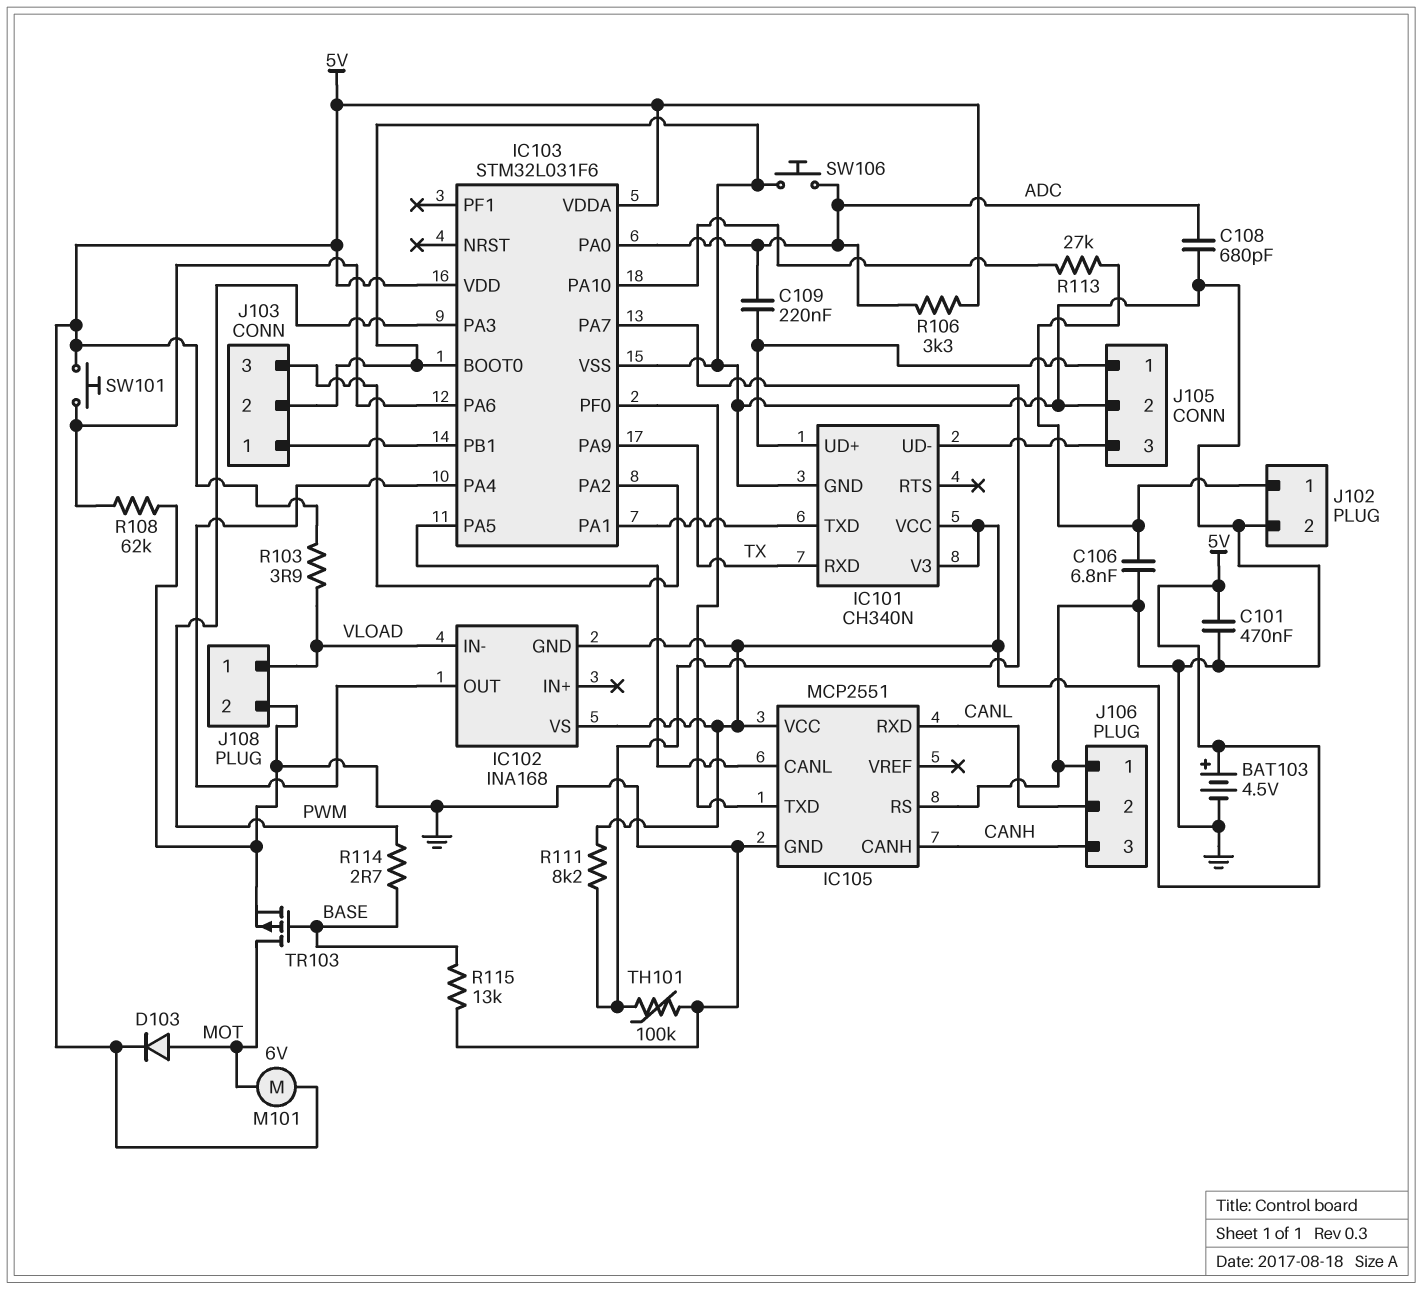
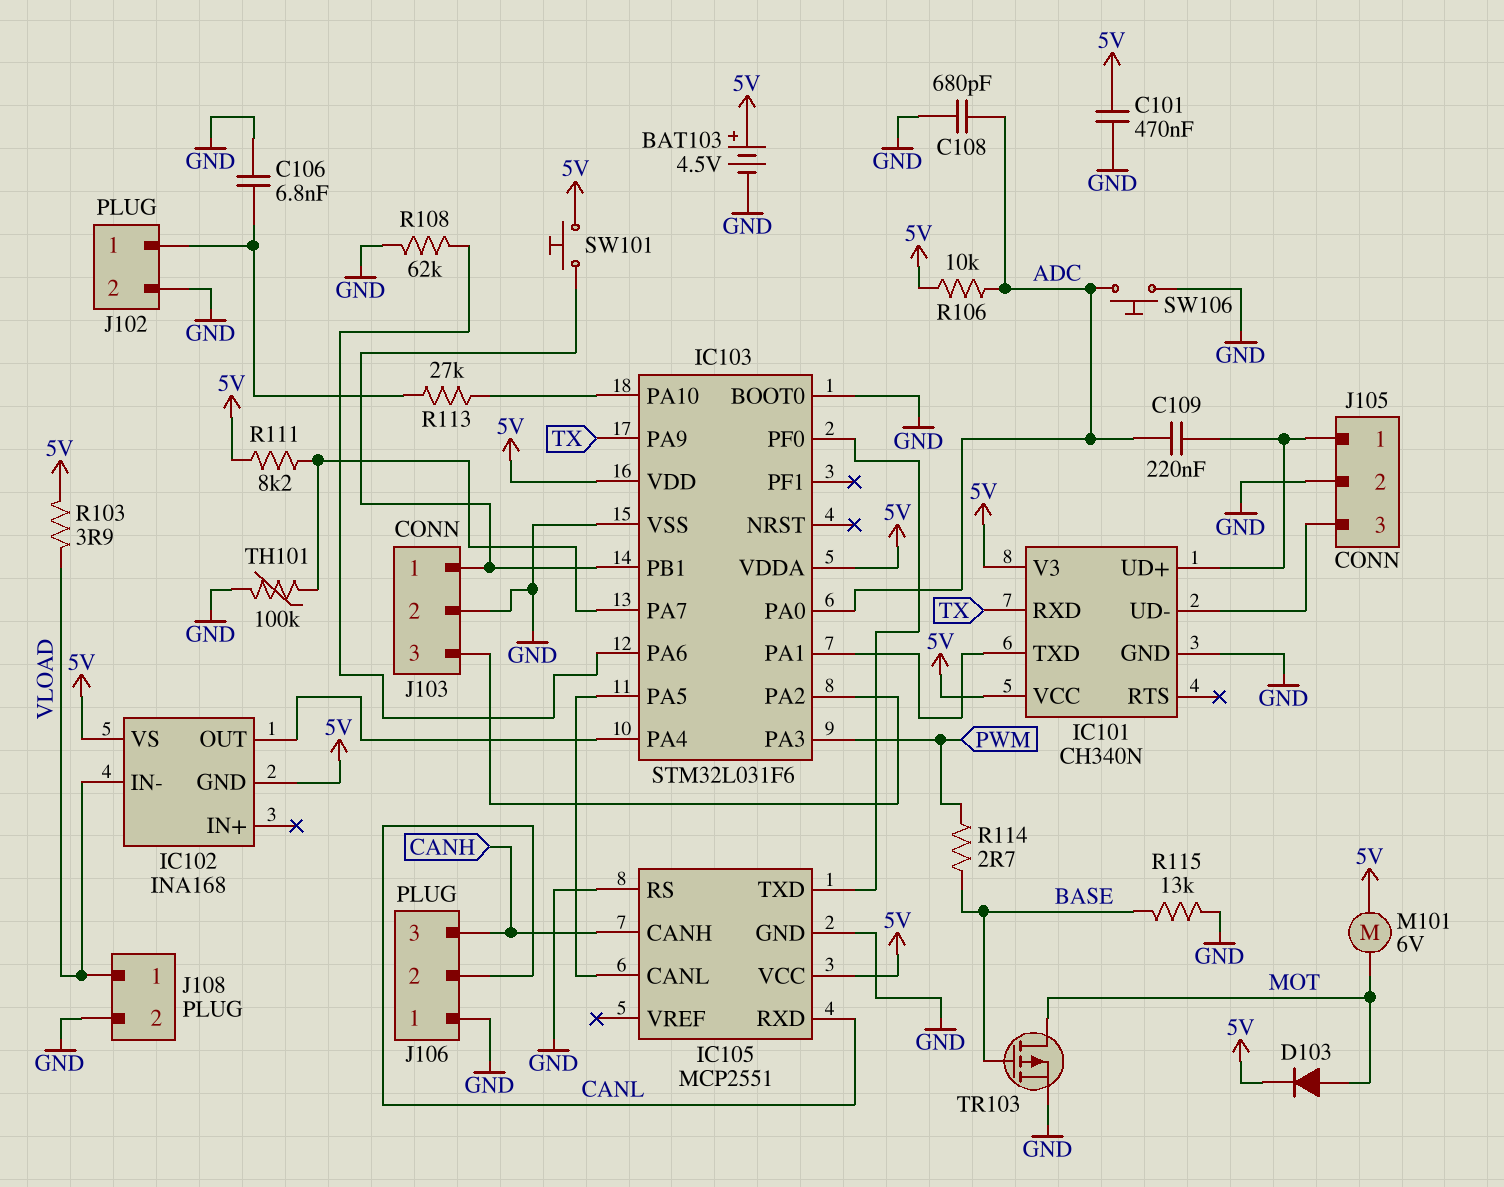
R106: 3.3k (5V, ADC) -> 10k (5V, ADC)
SW101: button (5V, IC103/PA6) -> button (5V, IC103/PB1)

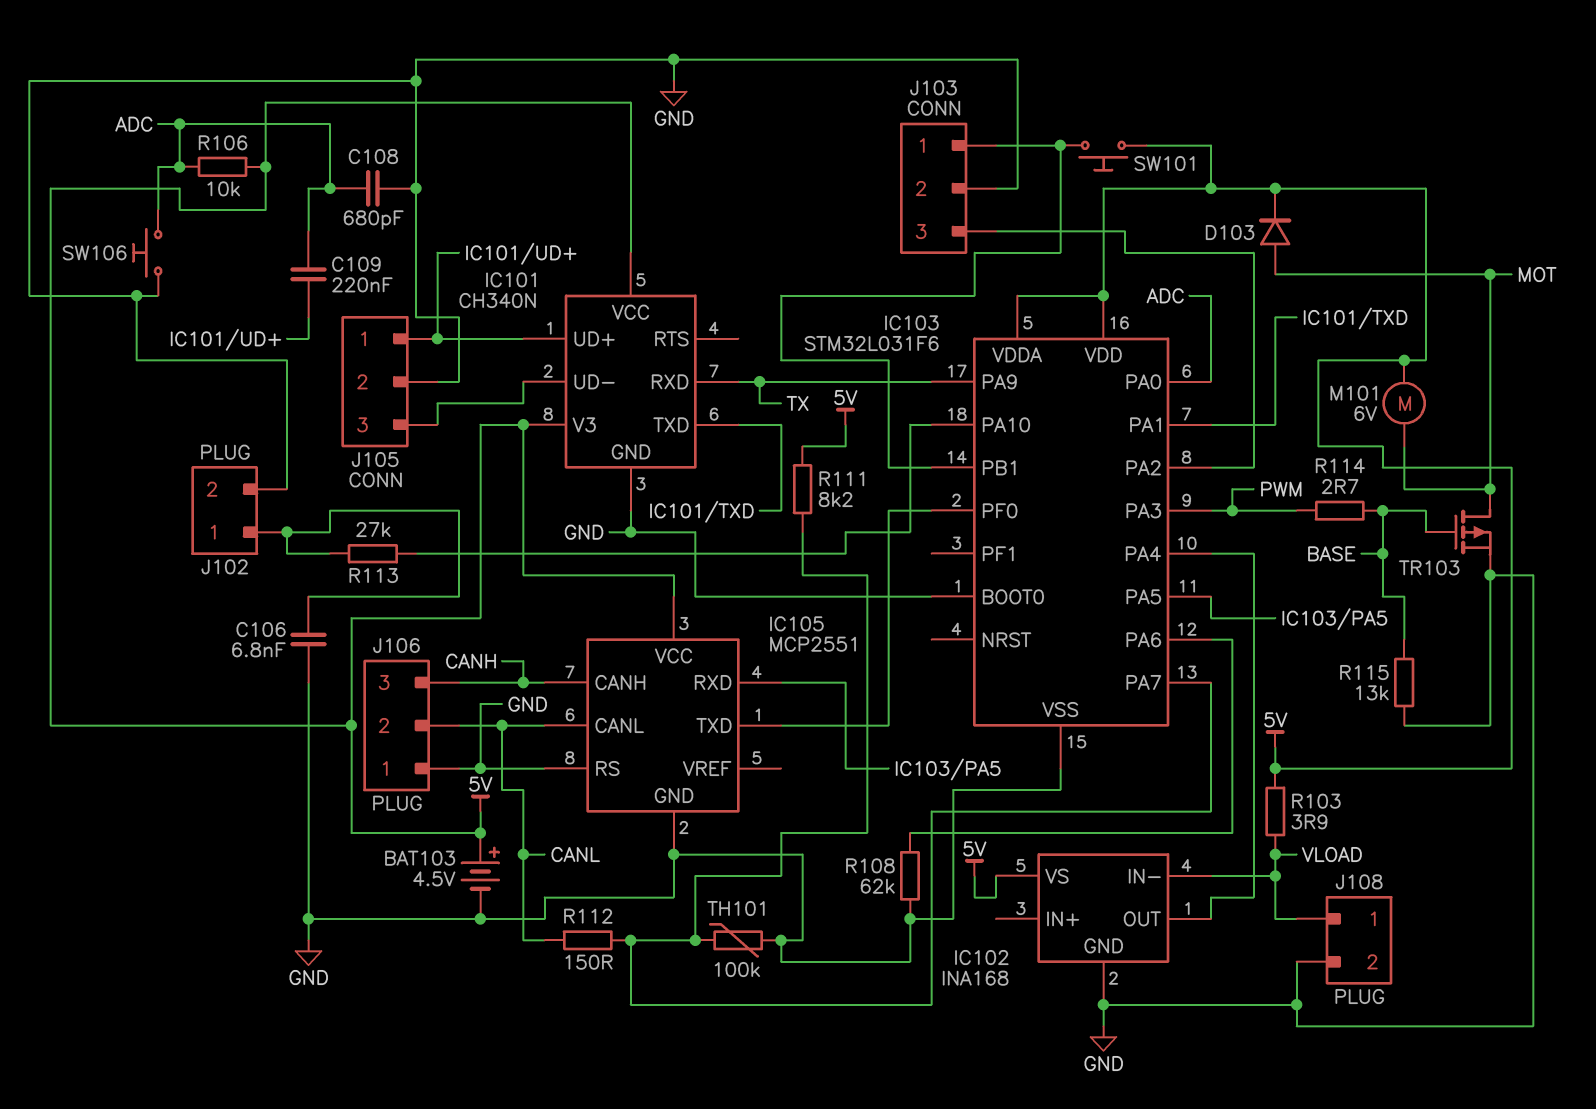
C101: 470nF (5V, GND) -> none
IC102 pin GND: 5V -> GND
IC105 pin CANL: IC103/PA5 -> CANL
IC105 pin RXD: CANL -> IC103/PA5
R112: none -> 150 (CANL, IC103/PA7)

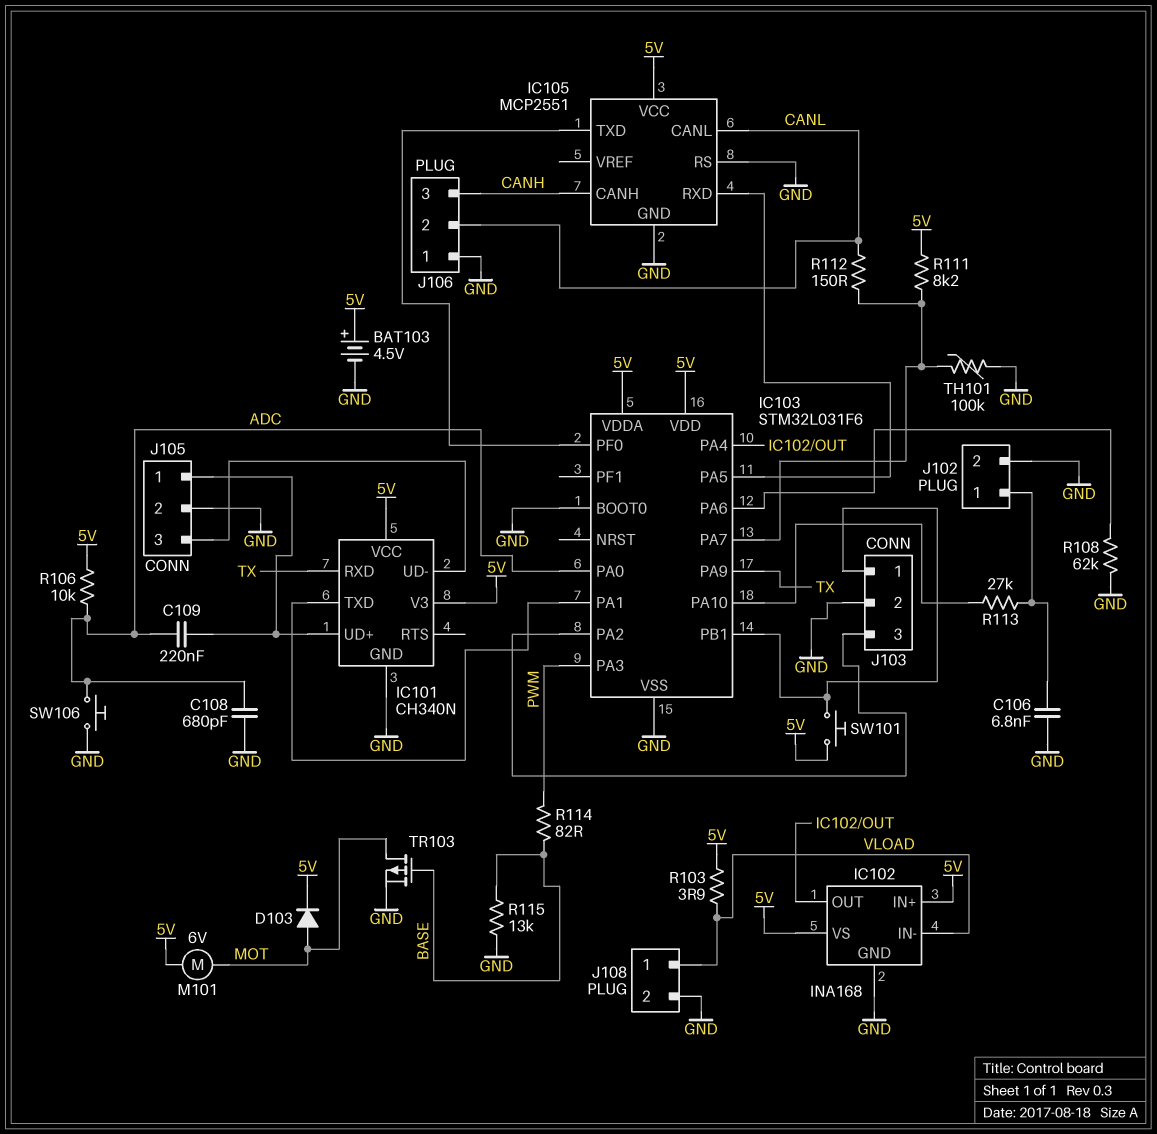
IC102 pin IN+: none -> 5V
R114: 2.7 (BASE, PWM) -> 82 (BASE, PWM)

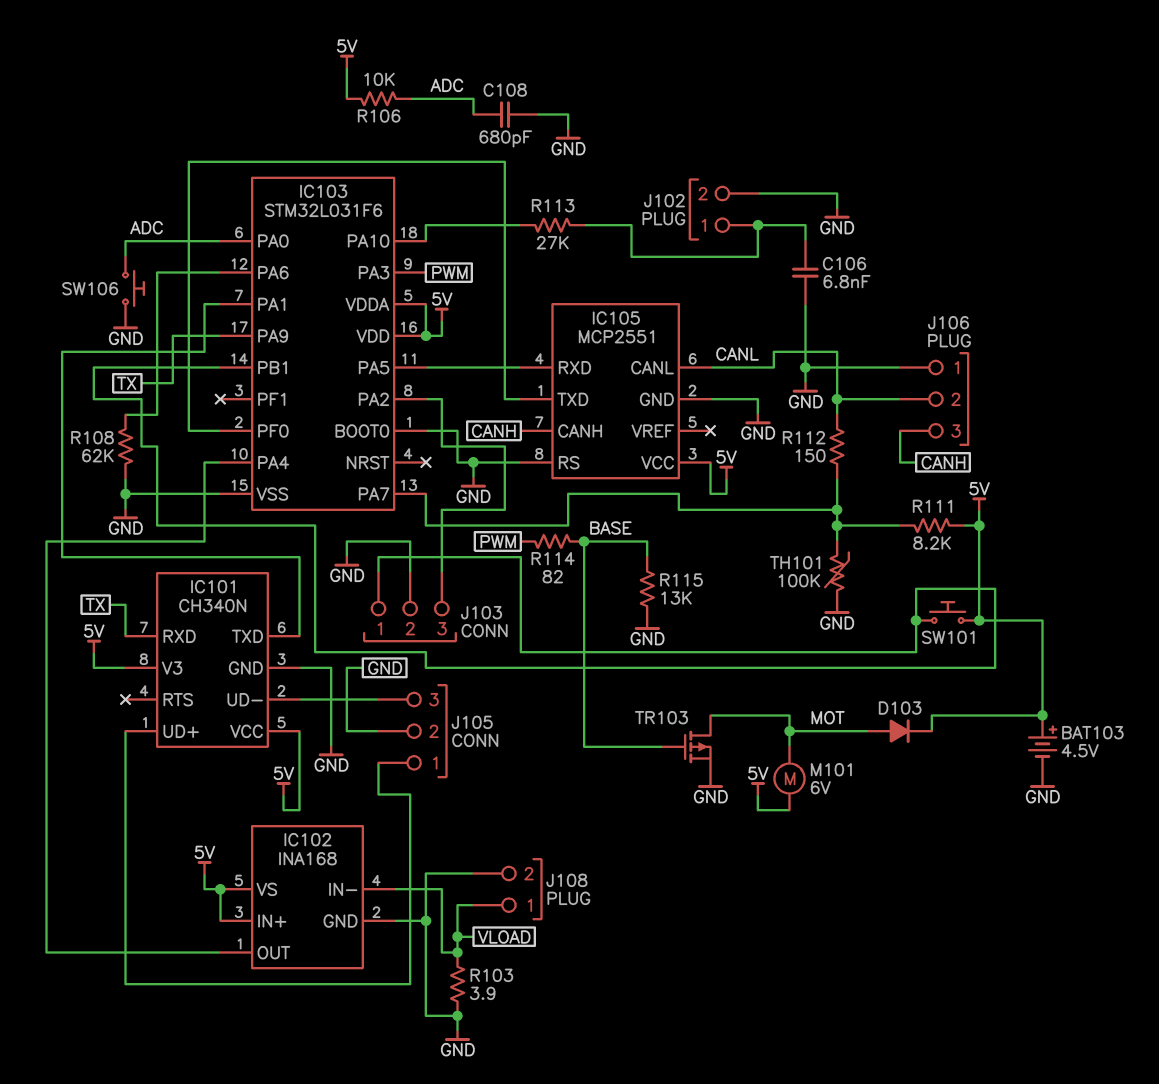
C109: 220nF (ADC, IC101/UD+) -> none
R103: 3.9 (5V, VLOAD) -> 3.9 (GND, VLOAD)

